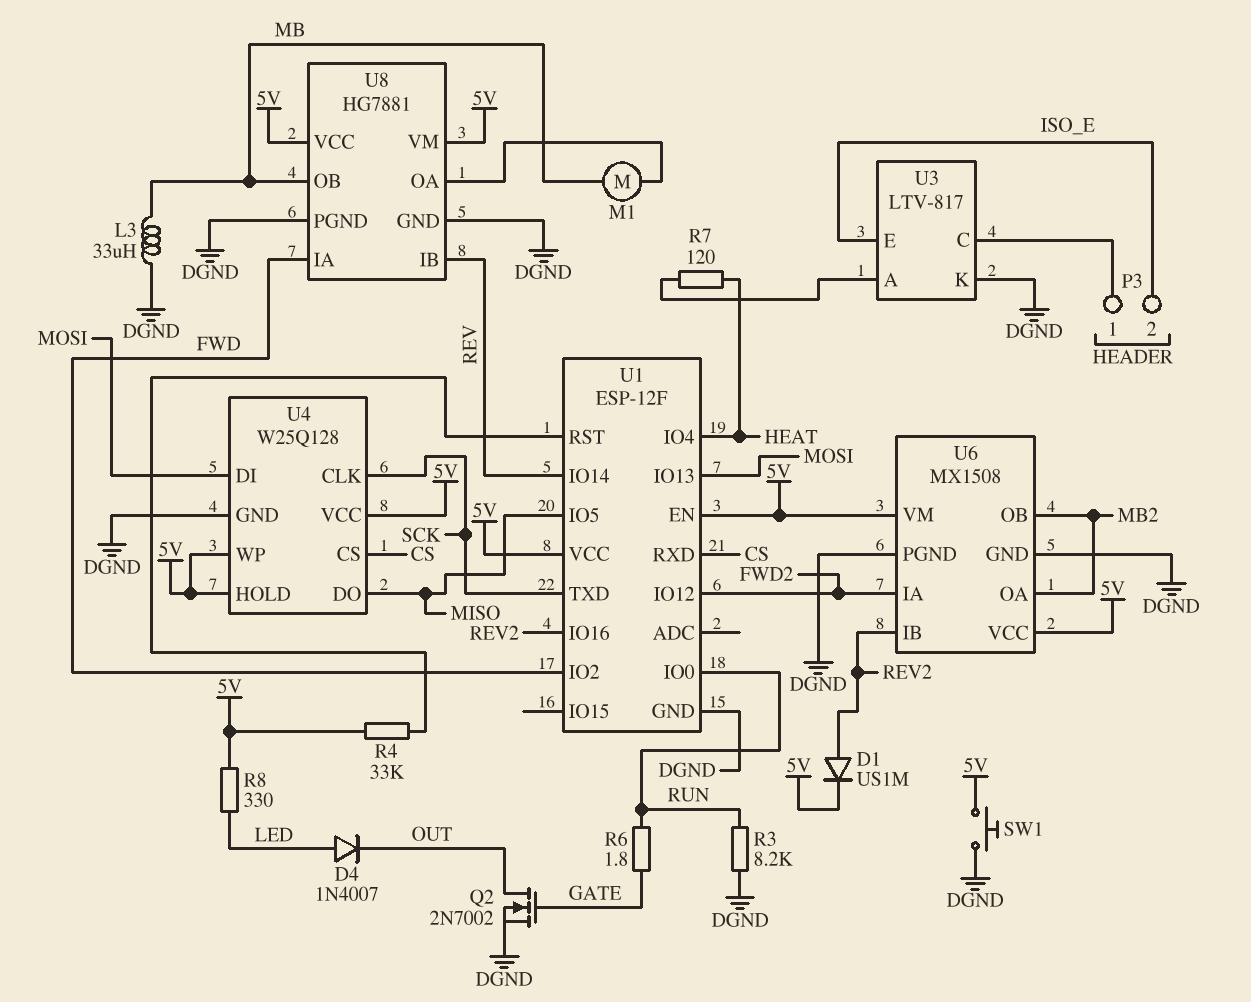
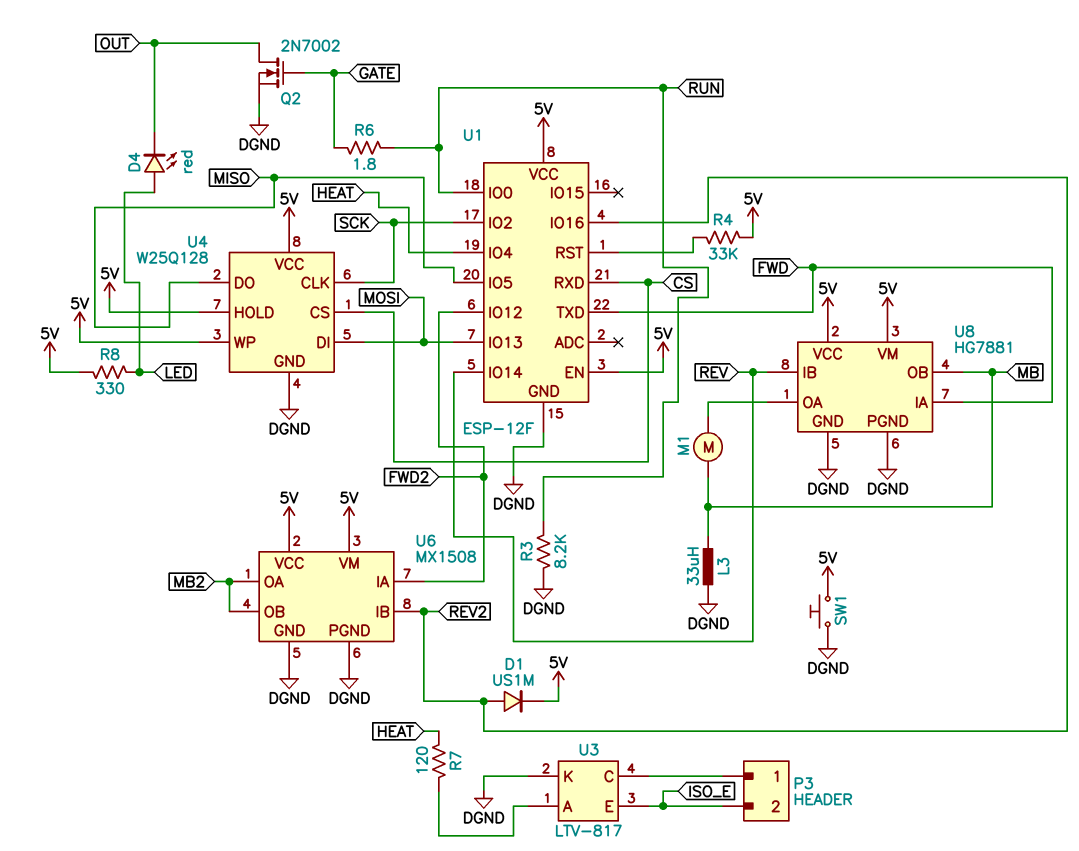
D4: diode 1N4007 (A LED, K OUT) -> LED red (A LED, K OUT)
U1 pin IO2: FWD -> SCK
U1 pin TXD: SCK -> FWD

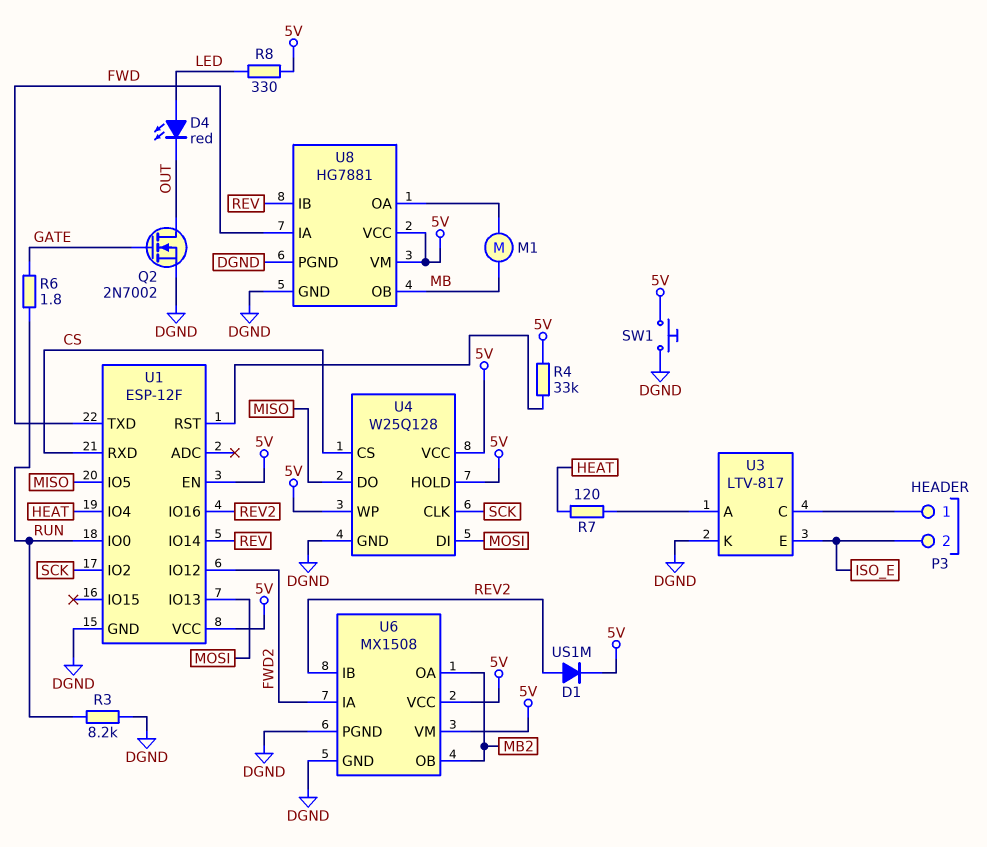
L3: 33uH (DGND, MB) -> none

